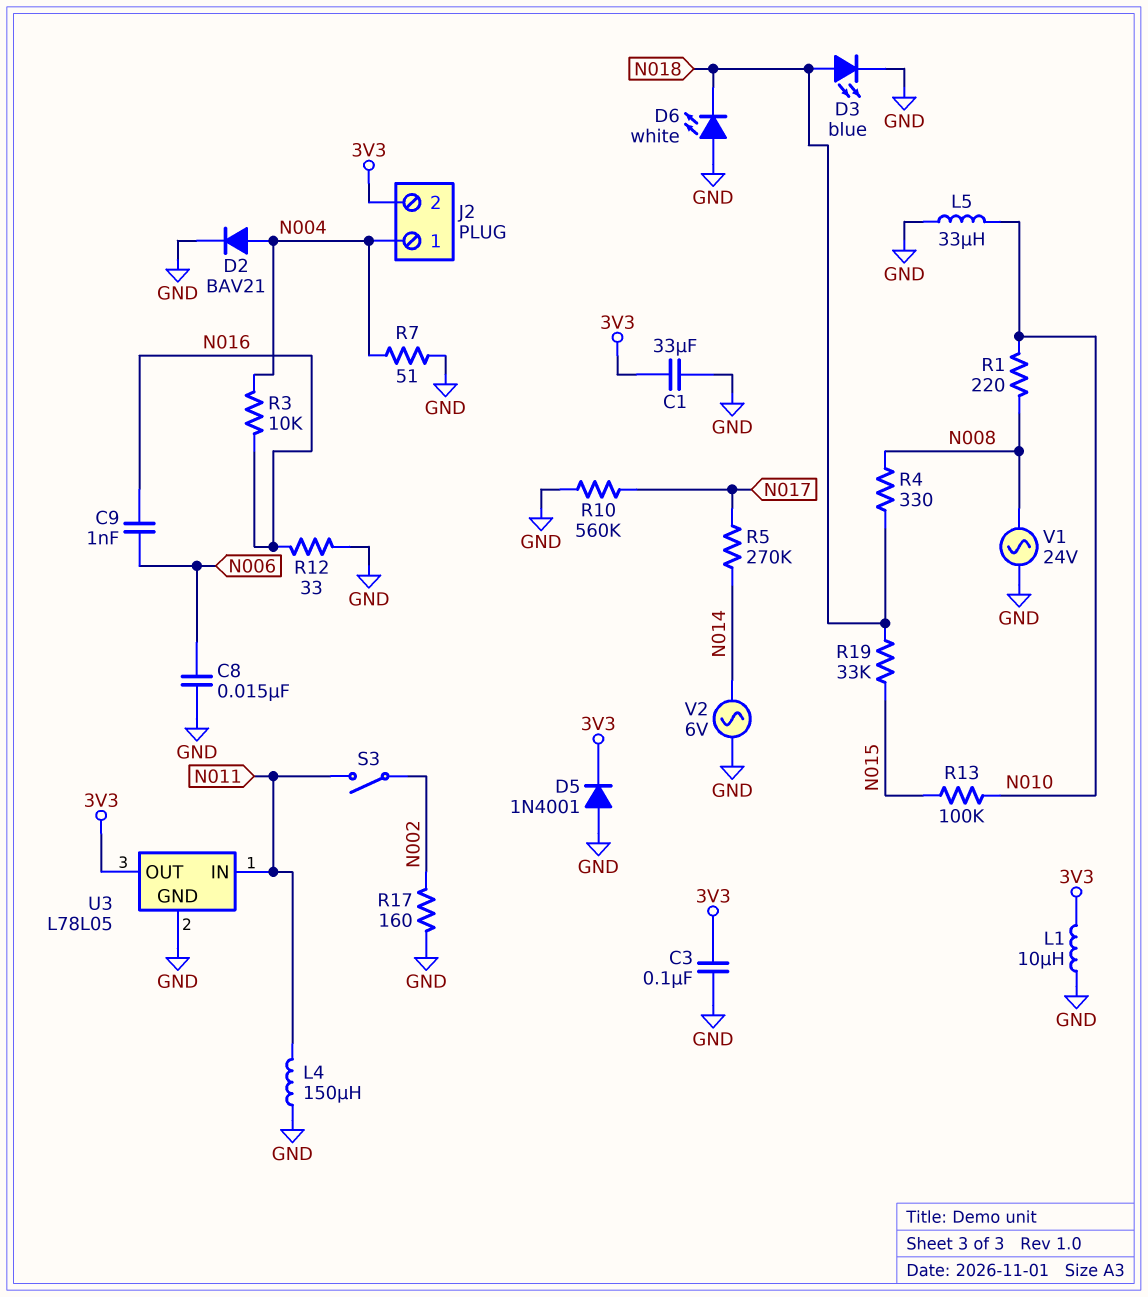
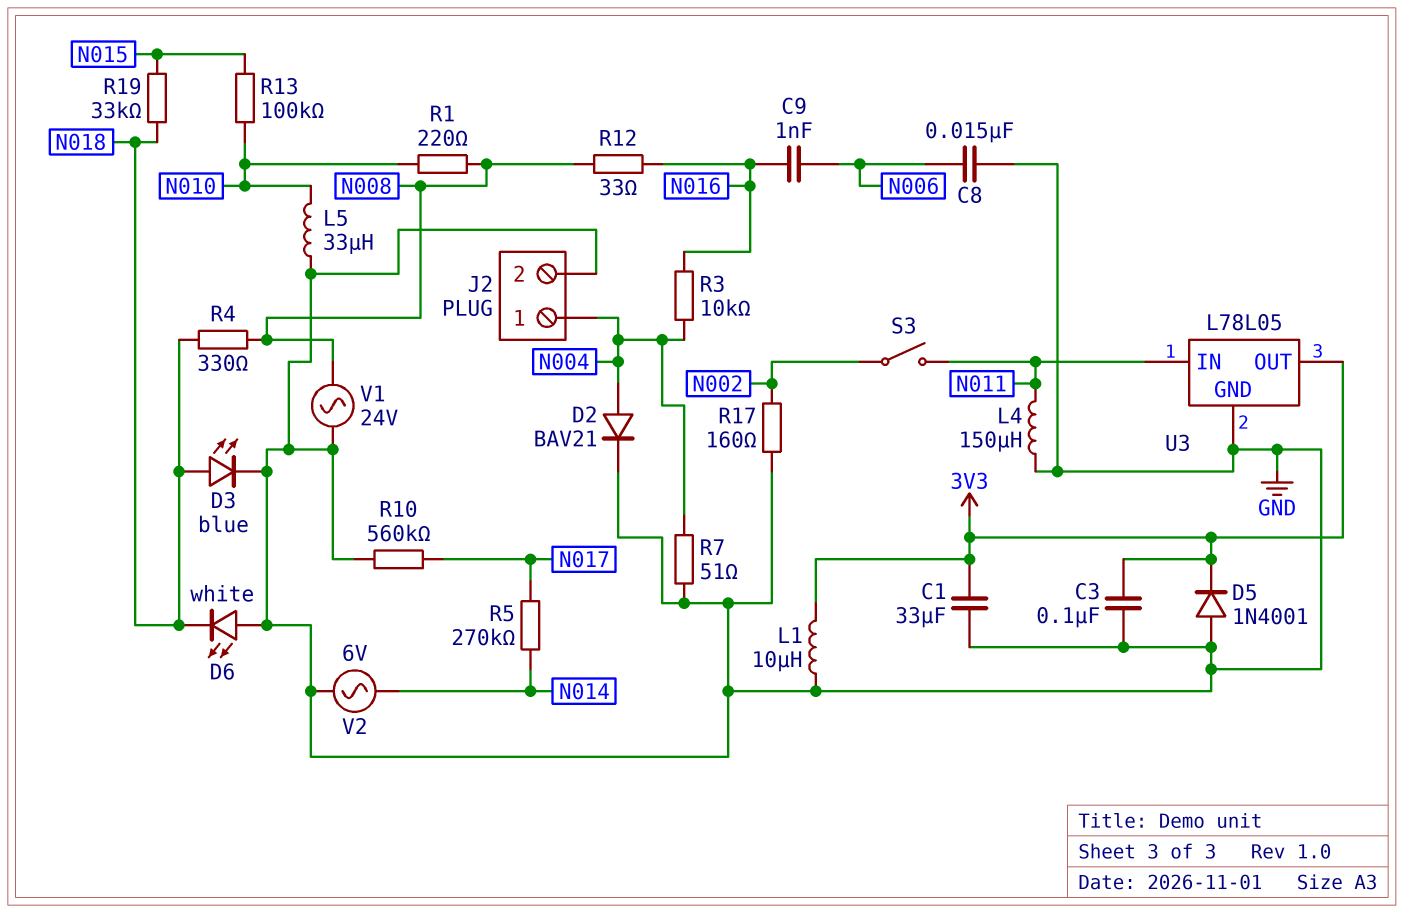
J2 pin 2: 3V3 -> GND
R12: 33 (GND, N016) -> 33 (N008, N016)

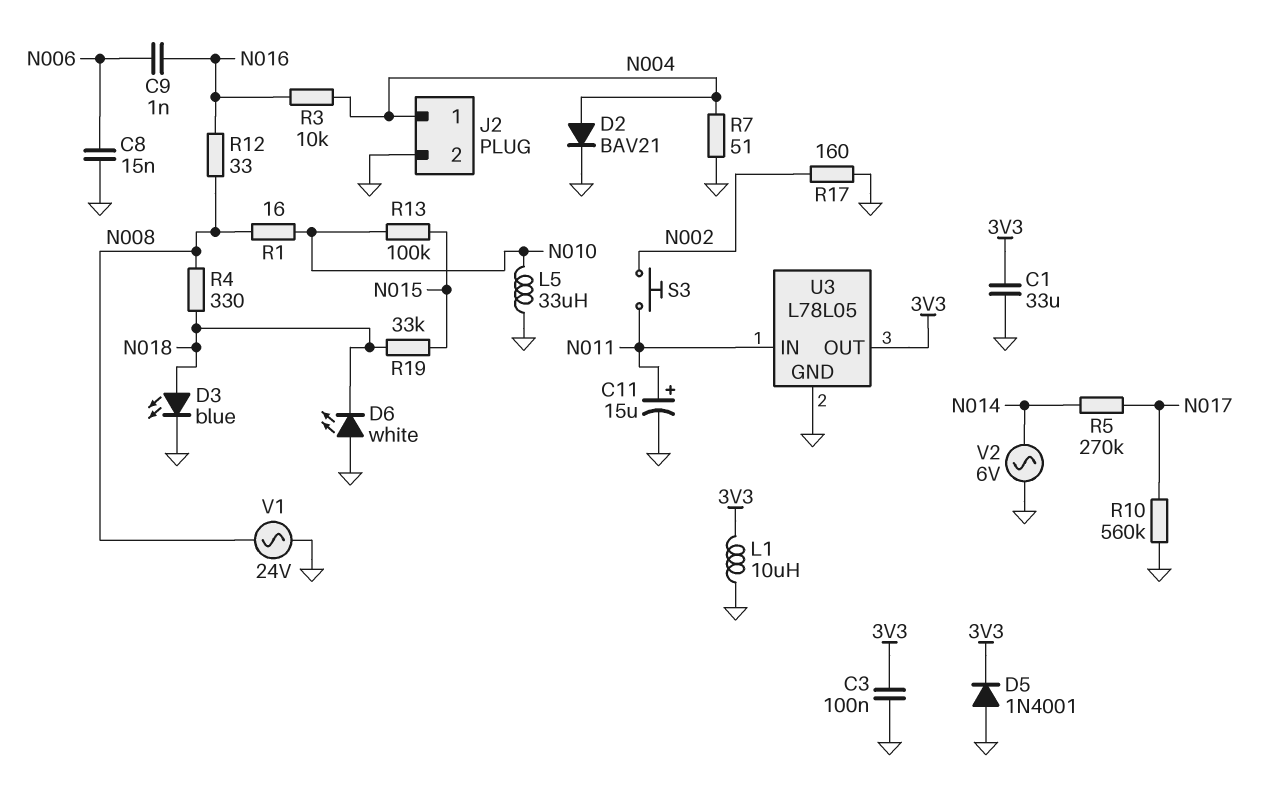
C11: none -> 15uF (plus N011, minus GND)
L4: 150uH (GND, N011) -> none
R1: 220 (N008, N010) -> 16 (N008, N010)
S3: switch (N002, N011) -> button (N002, N011)

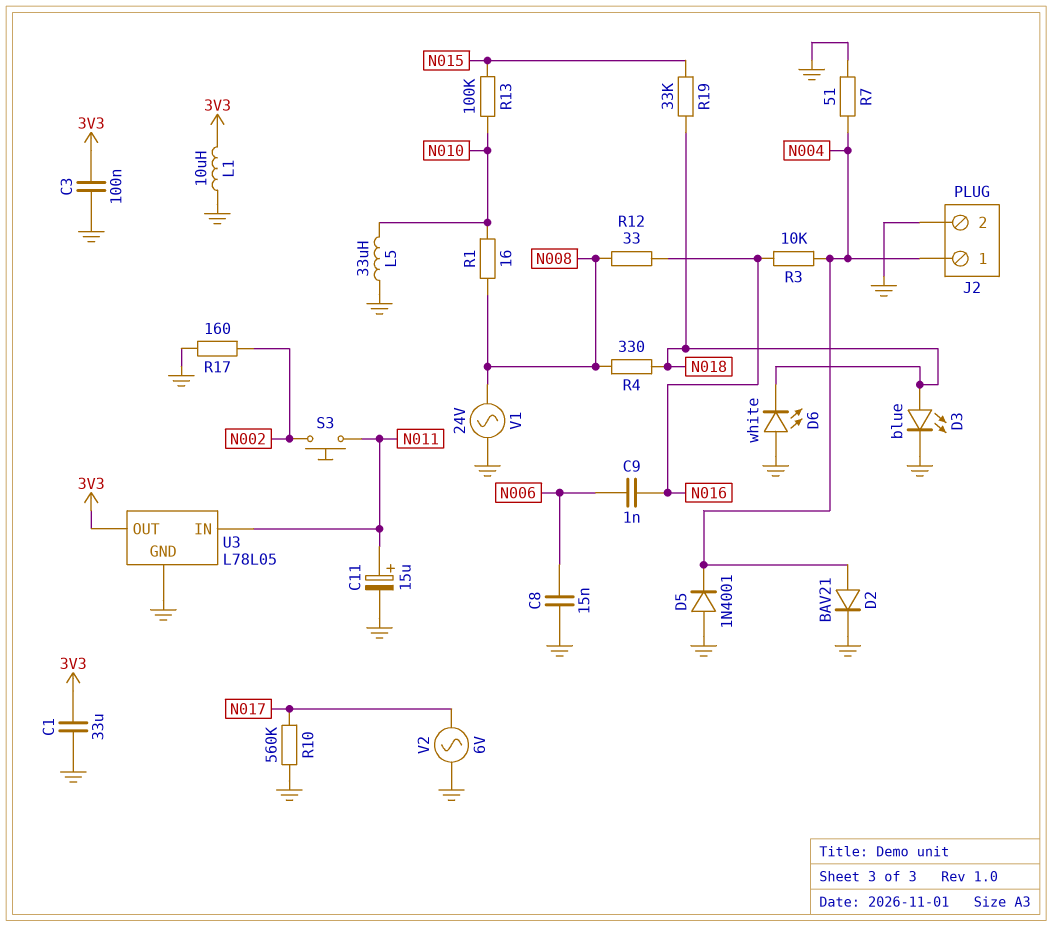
D5: diode 1N4001 (A GND, K 3V3) -> diode 1N4001 (A GND, K N004)
R5: 270k (N014, N017) -> none
V2: AC 6V (GND, N014) -> AC 6V (GND, N017)

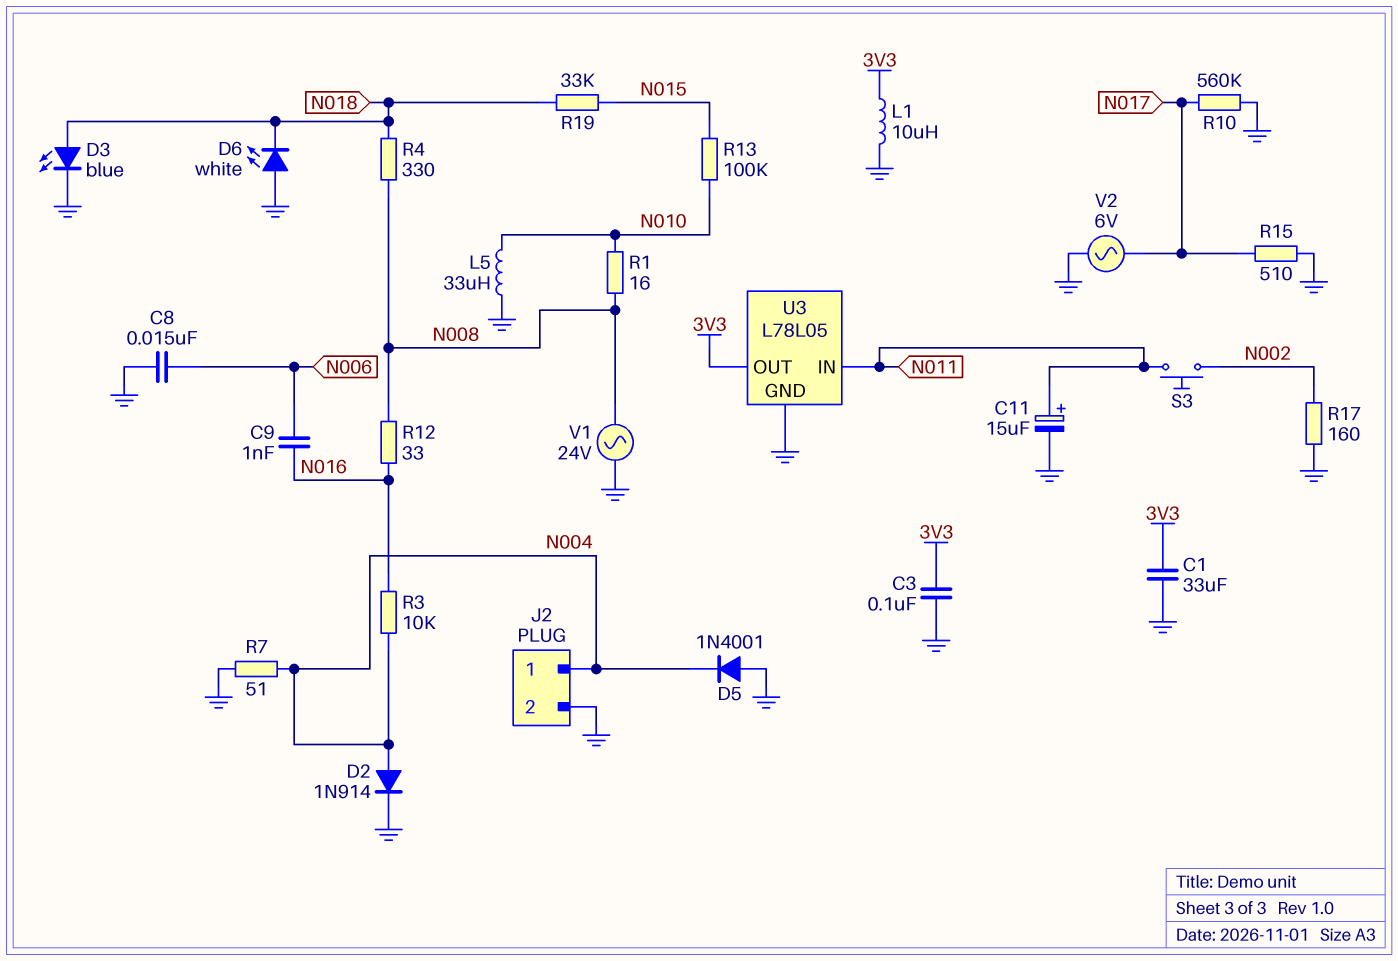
D2: diode BAV21 (A N004, K GND) -> diode 1N914 (A N004, K GND)
R15: none -> 510 (GND, N017)

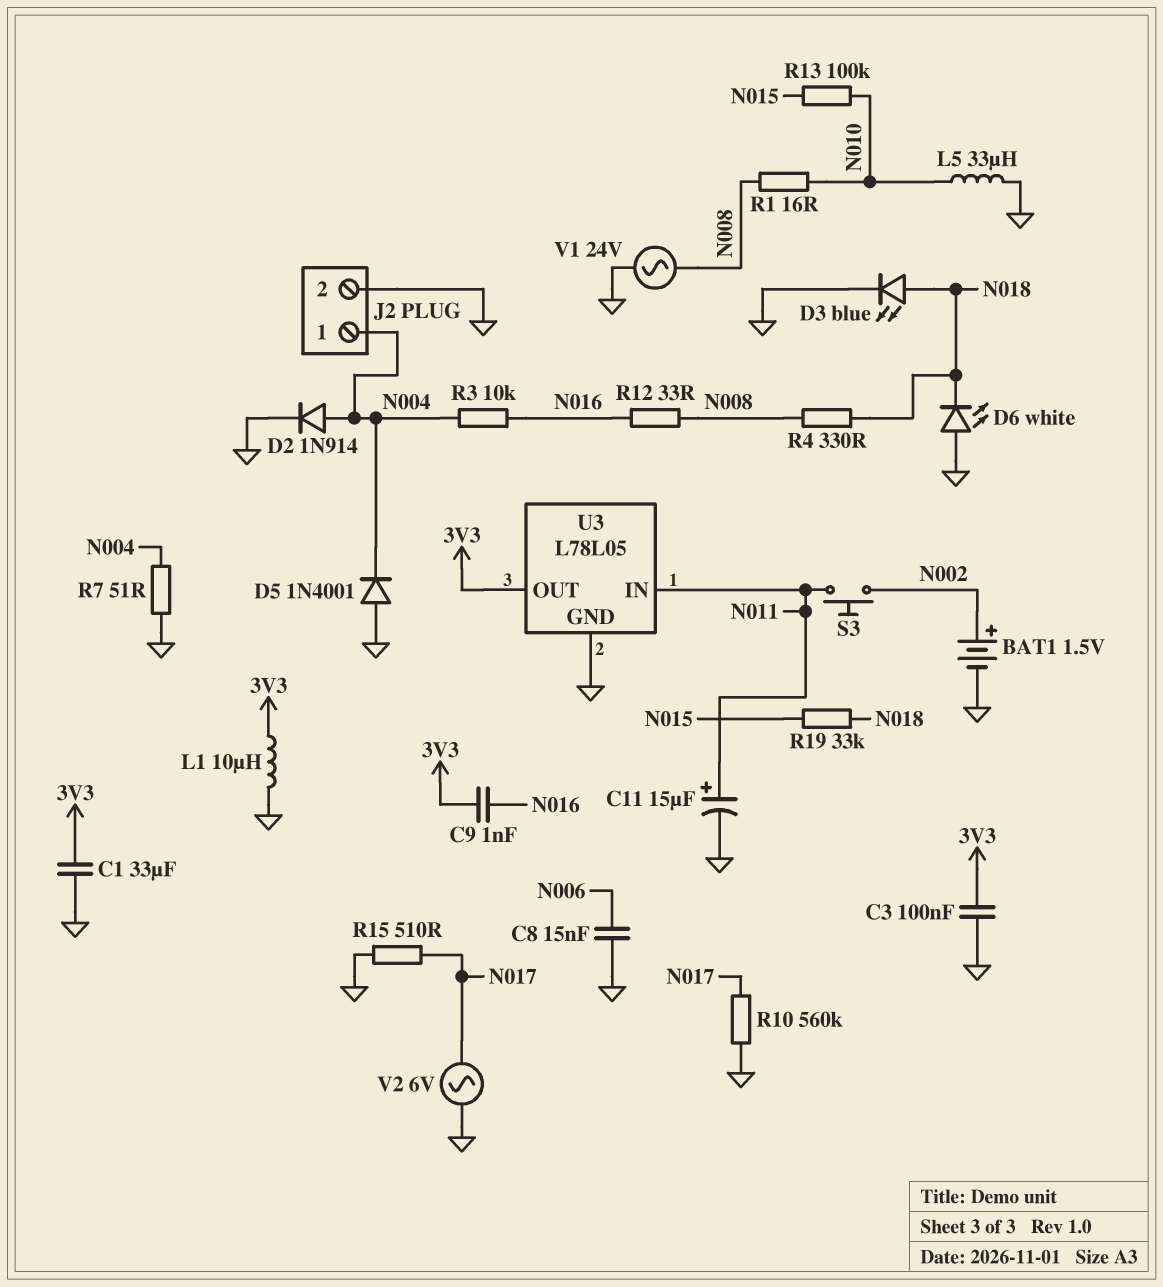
BAT1: none -> 1.5V (plus N002, minus GND)
C9: 1nF (N006, N016) -> 1nF (3V3, N016)
R17: 160 (GND, N002) -> none

